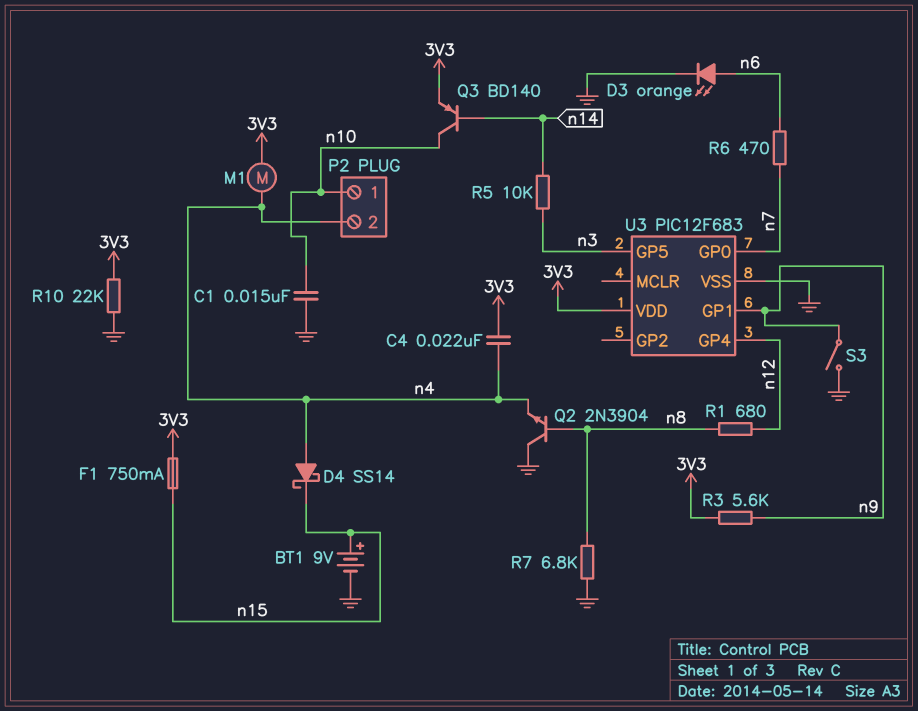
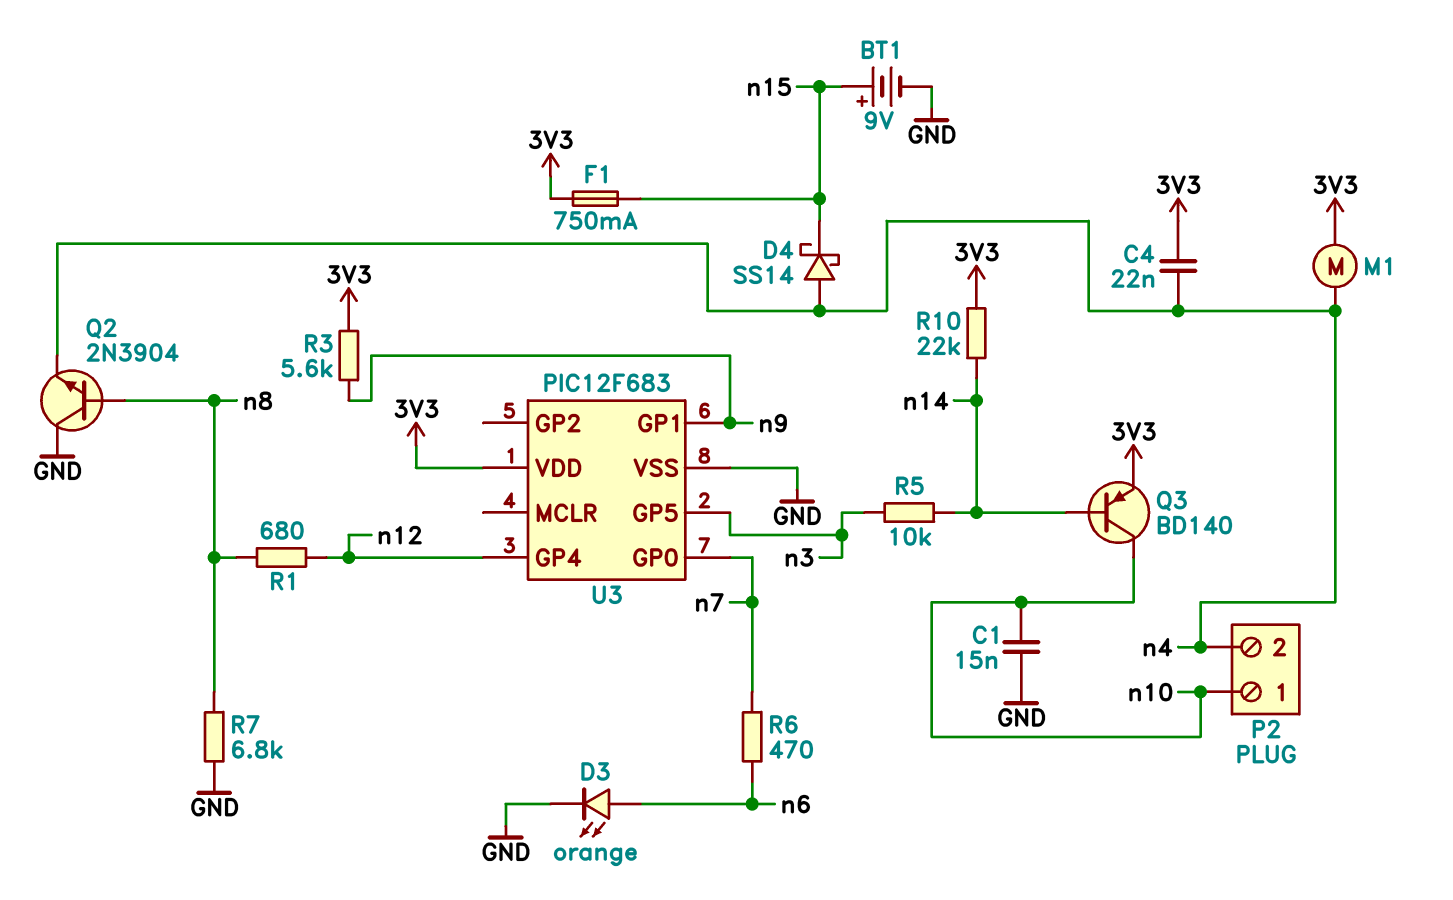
R10: 22k (3V3, GND) -> 22k (3V3, n14)
S3: switch (GND, n9) -> none

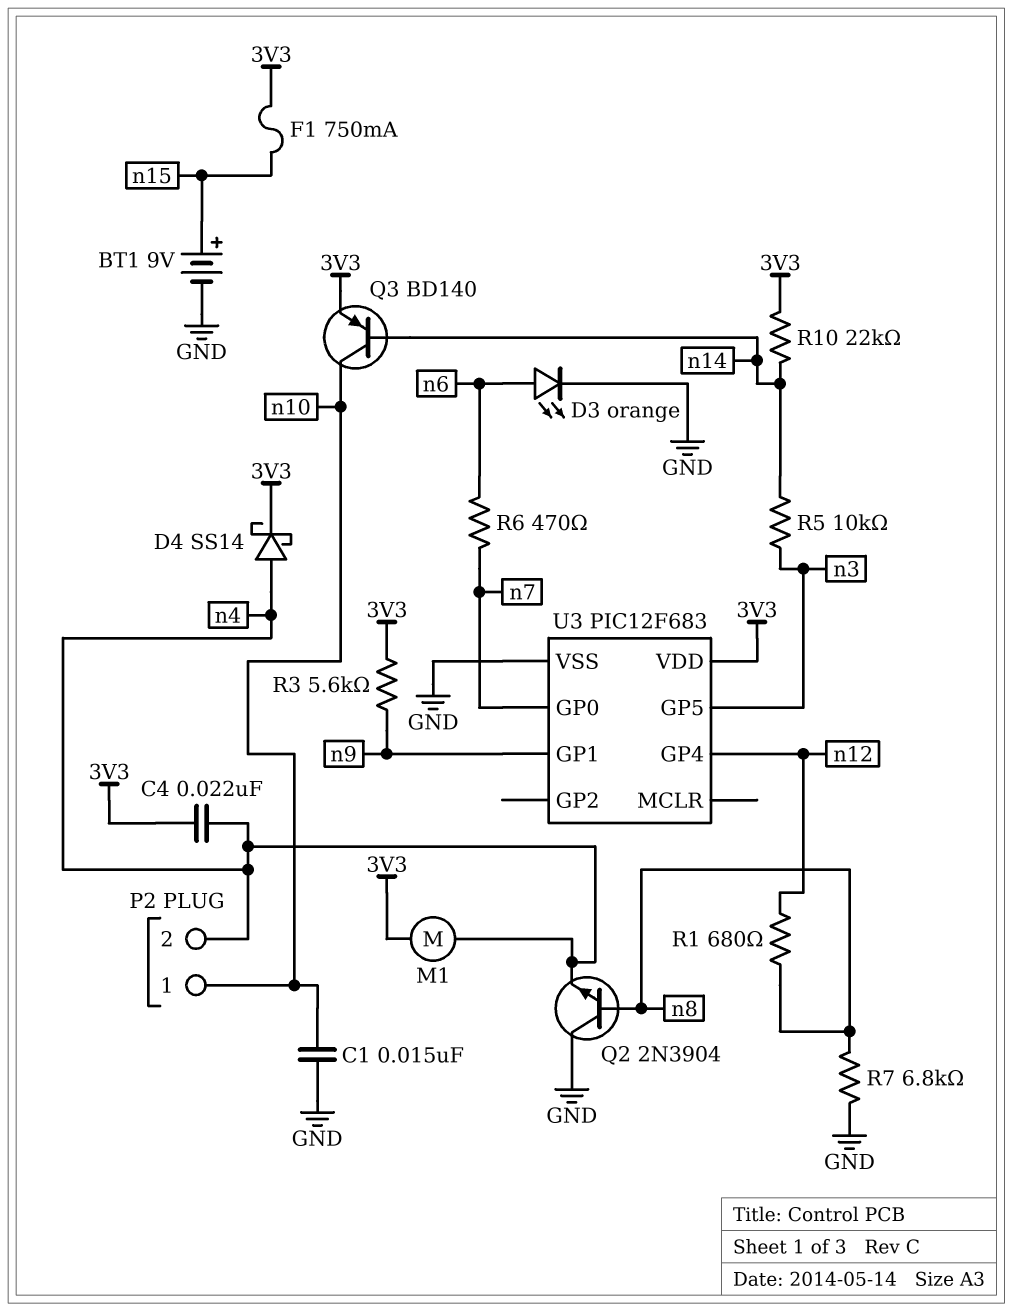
D4: schottky SS14 (A n4, K n15) -> schottky SS14 (A n4, K 3V3)

